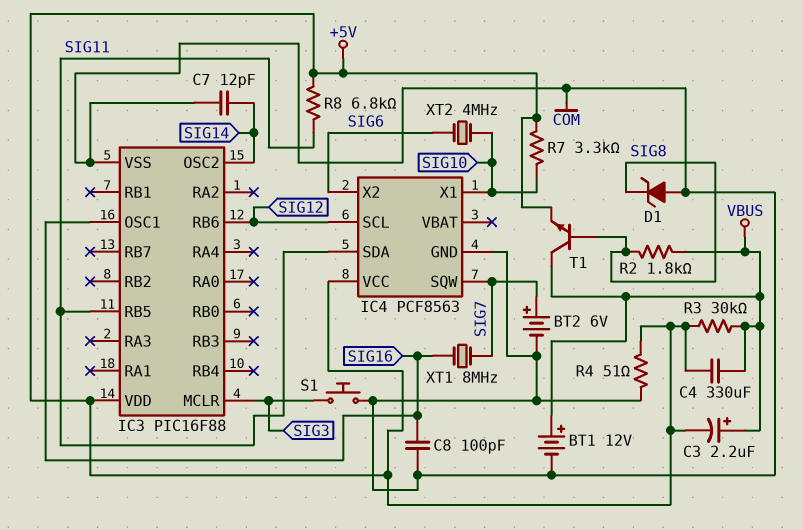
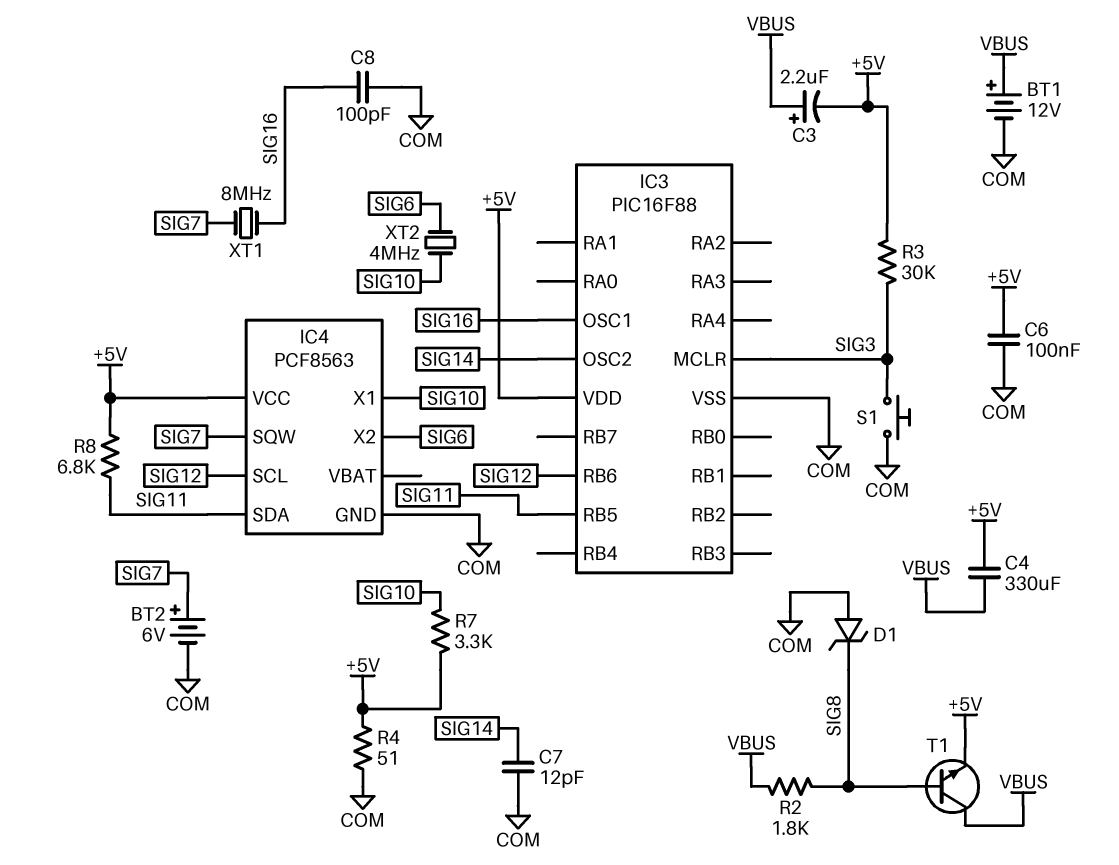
C6: none -> 100nF (+5V, COM)
R3: 30k (+5V, VBUS) -> 30k (+5V, SIG3)

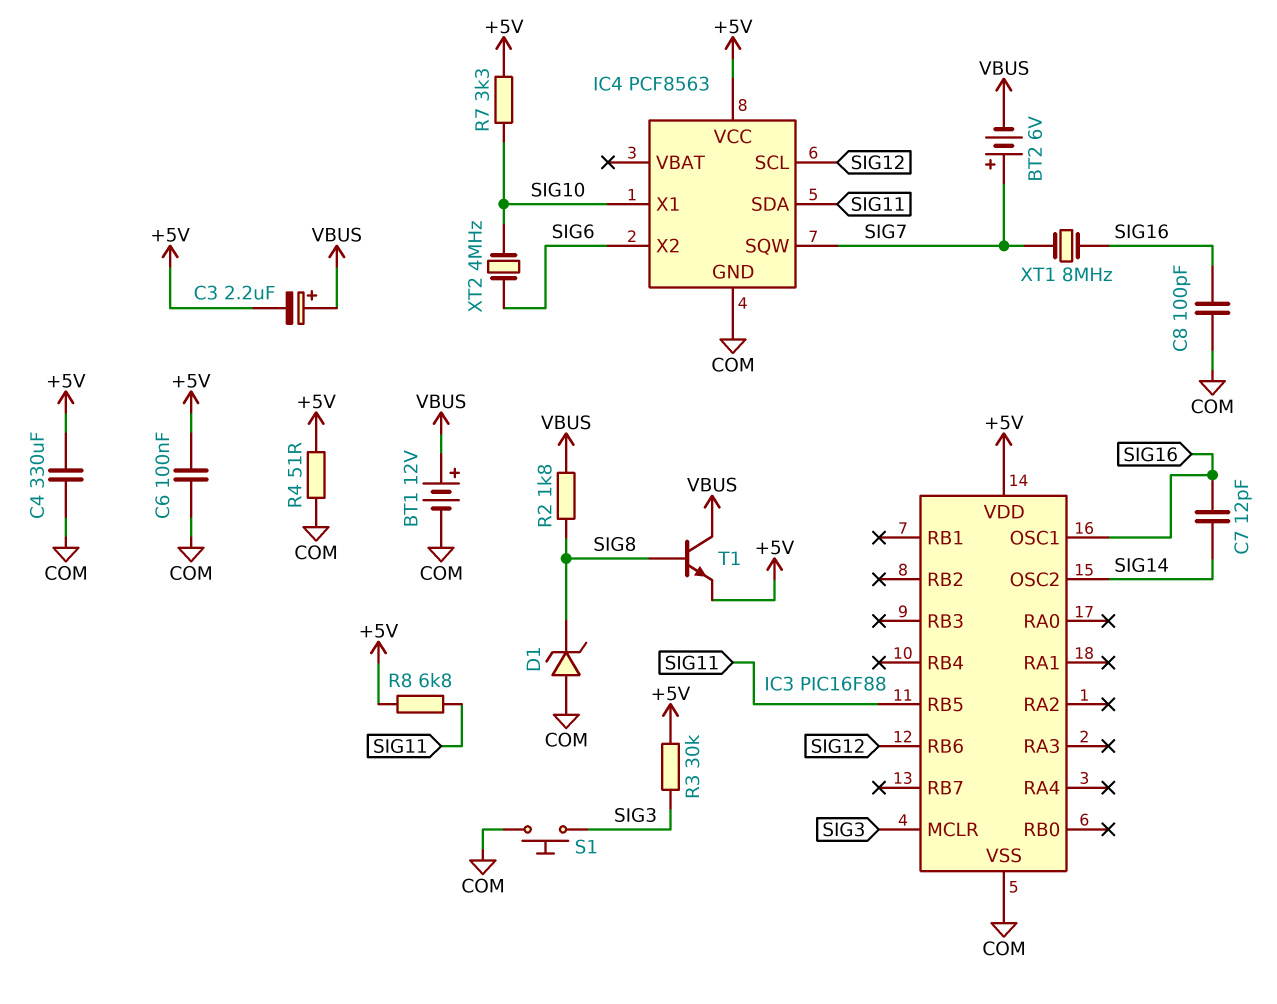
BT2: 6V (plus SIG7, minus COM) -> 6V (plus SIG7, minus VBUS)
C4: 330uF (+5V, VBUS) -> 330uF (+5V, COM)
C7: 12pF (COM, SIG14) -> 12pF (SIG14, SIG16)

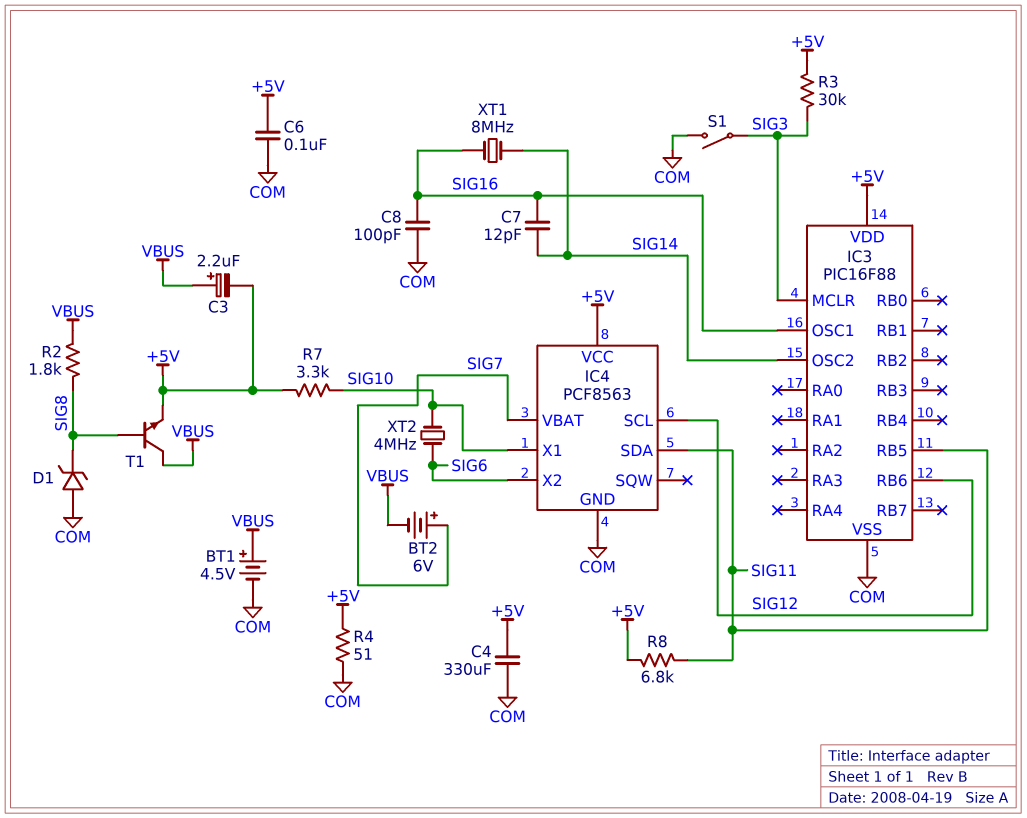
BT1: 12V (plus VBUS, minus COM) -> 4.5V (plus VBUS, minus COM)
IC4 pin SQW: SIG7 -> none
IC4 pin VBAT: none -> SIG7
S1: button (COM, SIG3) -> switch (COM, SIG3)
XT1: 8MHz (SIG7, SIG16) -> 8MHz (SIG14, SIG16)

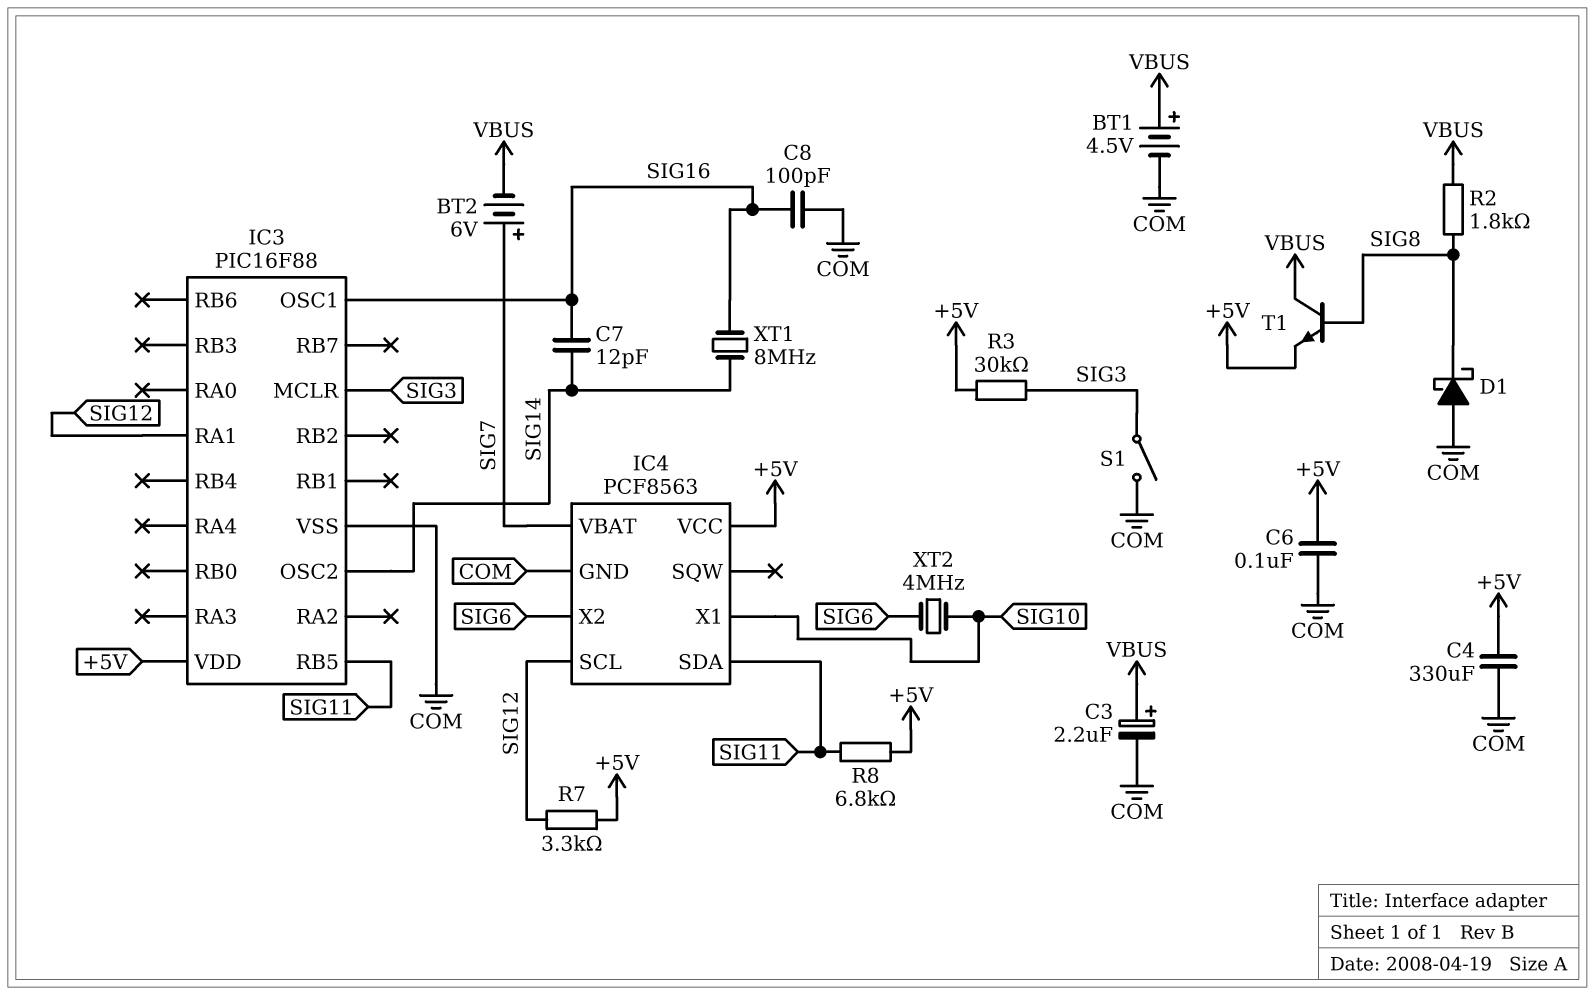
C3: 2.2uF (plus VBUS, minus +5V) -> 2.2uF (plus VBUS, minus COM)
D1: zener (A COM, K SIG8) -> schottky (A COM, K SIG8)
IC3 pin RA1: none -> SIG12
IC3 pin RB6: SIG12 -> none
R4: 51 (+5V, COM) -> none
R7: 3.3k (+5V, SIG10) -> 3.3k (+5V, SIG12)

